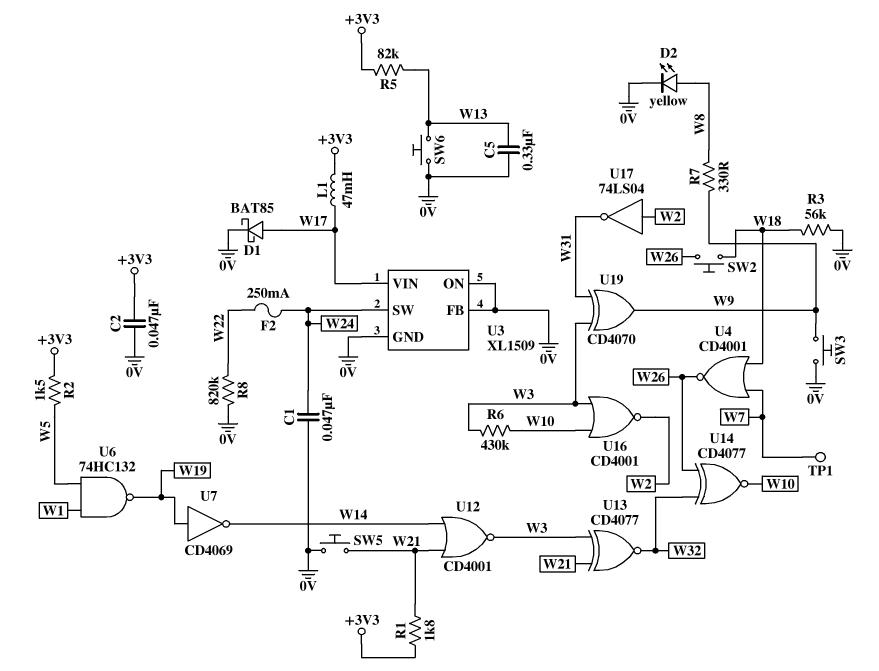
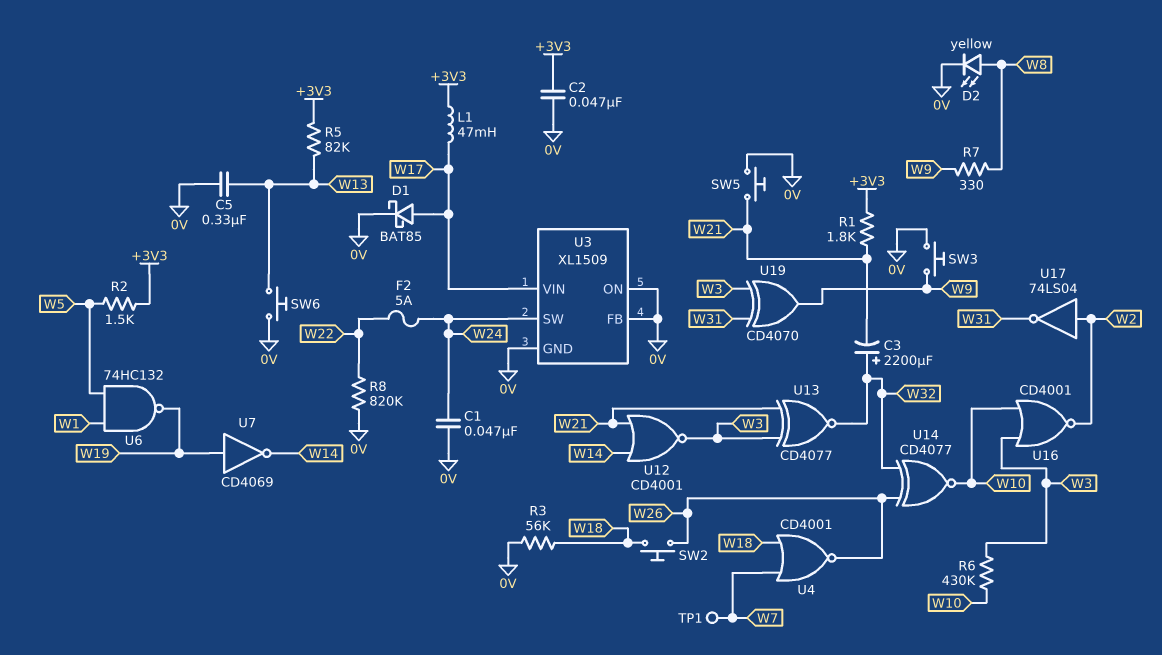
C3: none -> 2200uF (plus W32, minus W21)
F2: 250mA (W22, W24) -> 5A (W22, W24)

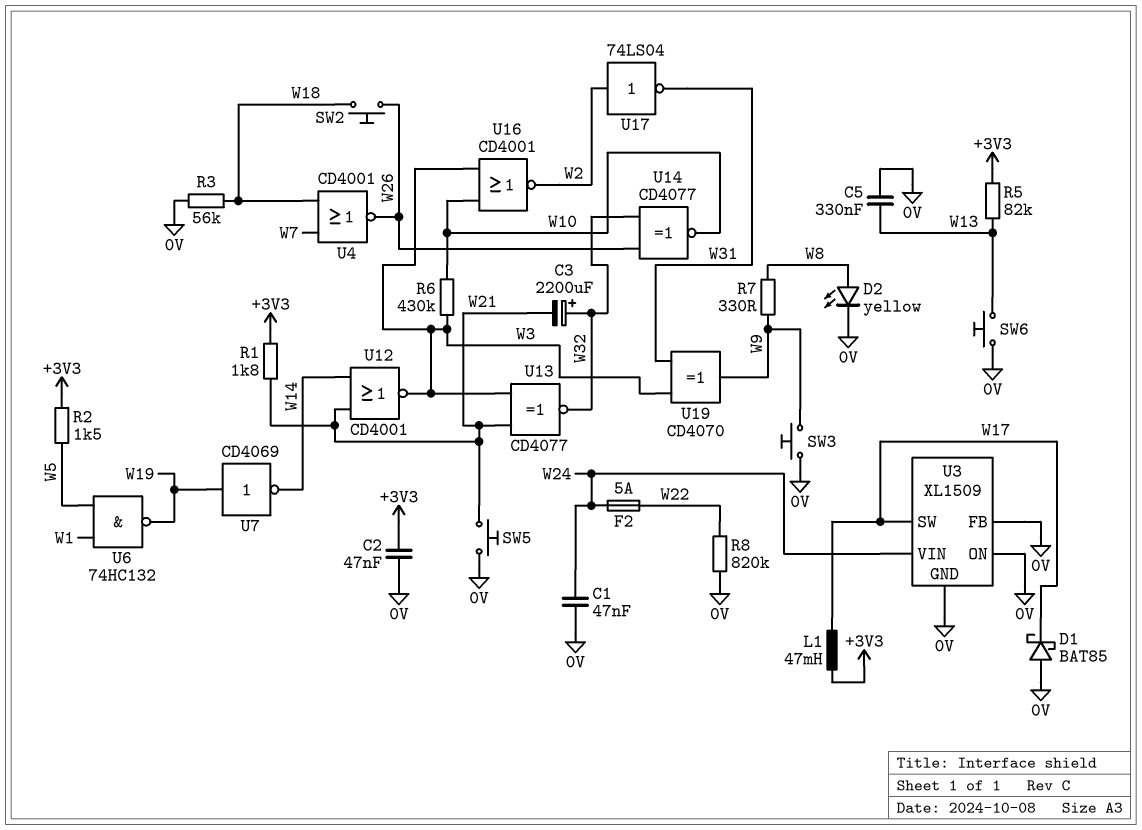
D1: schottky BAT85 (A W17, K 0V) -> schottky BAT85 (A 0V, K W17)
TP1: test point (W7) -> none
U3 pin SW: W24 -> W17
U3 pin VIN: W17 -> W24

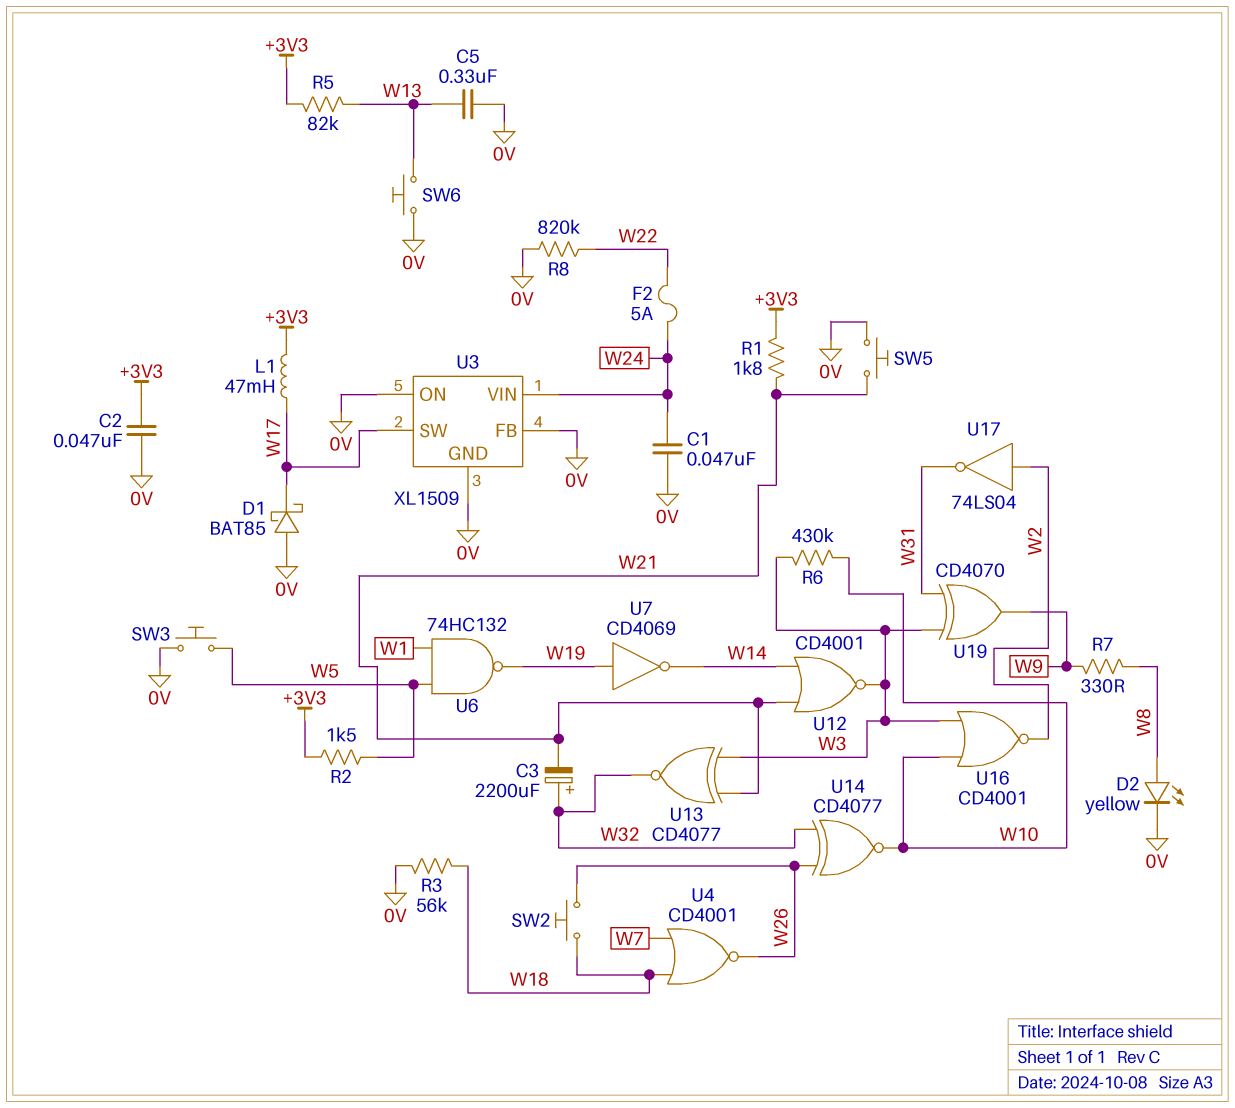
SW3: button (0V, W9) -> button (0V, W5)

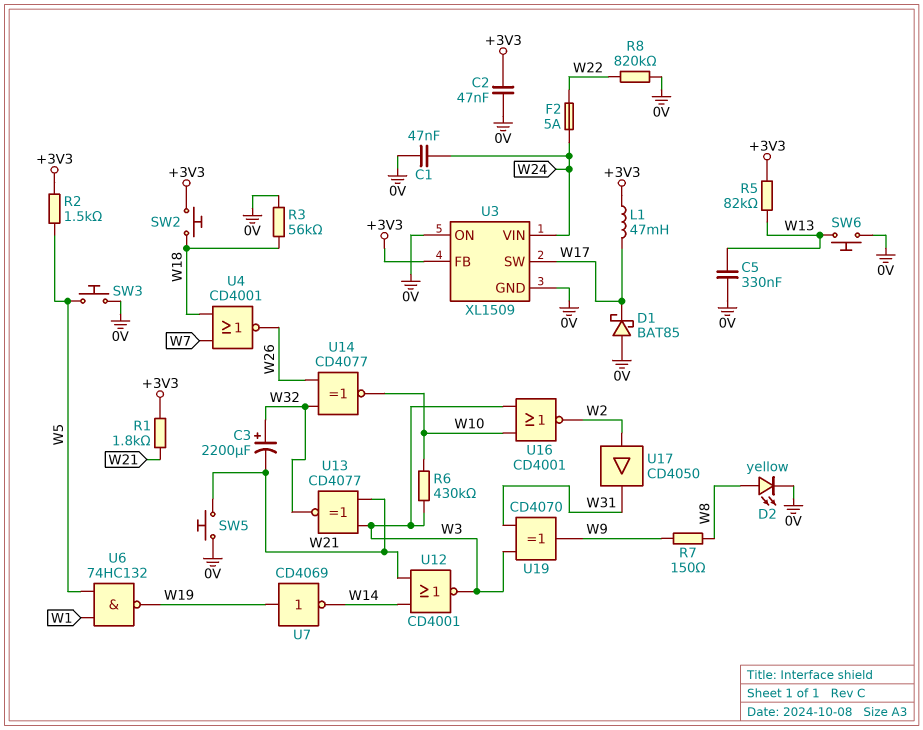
R7: 330 (W8, W9) -> 150 (W8, W9)
SW2: button (W18, W26) -> button (+3V3, W18)
U3 pin FB: 0V -> +3V3
U17: NOT 74LS04 (in W2, out W31) -> buffer CD4050 (in W2, out W31)

